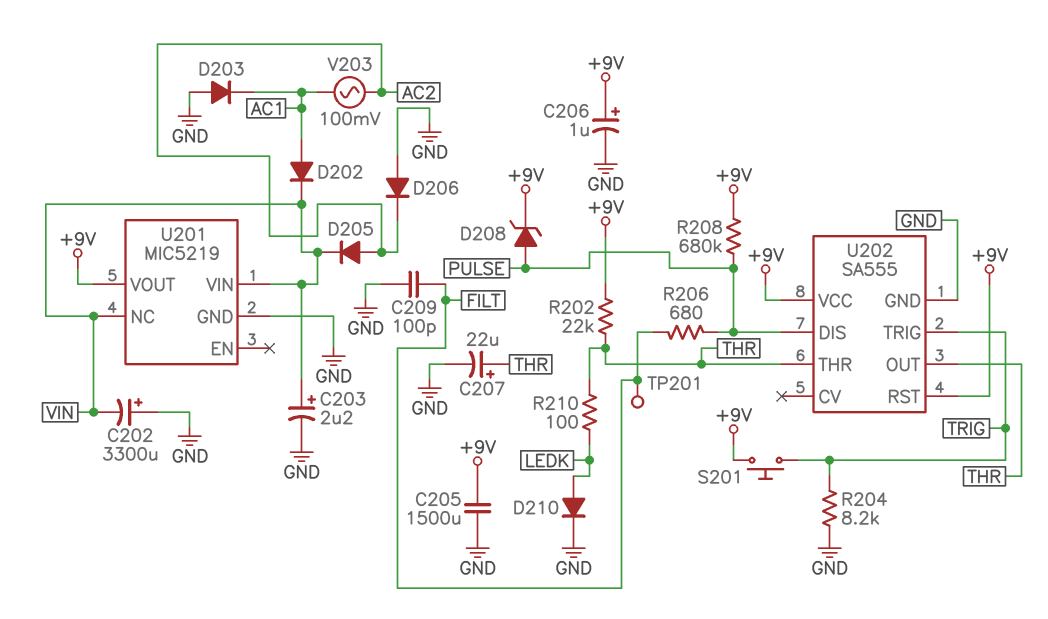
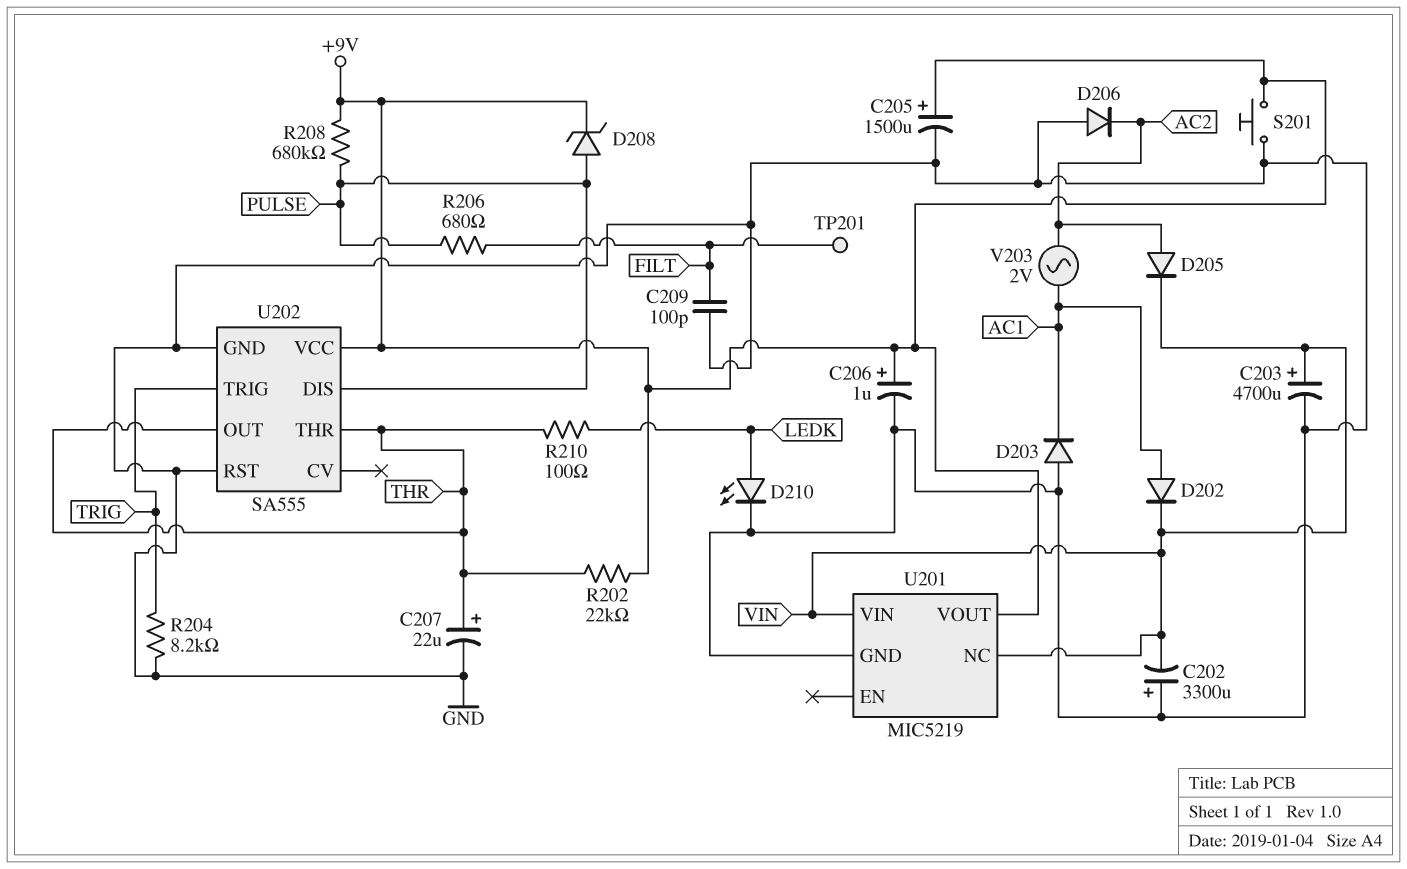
C203: 2.2uF (plus VIN, minus GND) -> 4700uF (plus VIN, minus GND)
C205: 1500uF (+9V, GND) -> 1500uF (plus +9V, minus GND)
D210: diode (A LEDK, K GND) -> LED (A LEDK, K GND)
S201: button (+9V, TRIG) -> button (+9V, GND)
U202 pin RST: +9V -> GND
V203: AC 100mV (AC1, AC2) -> AC 2V (AC1, AC2)

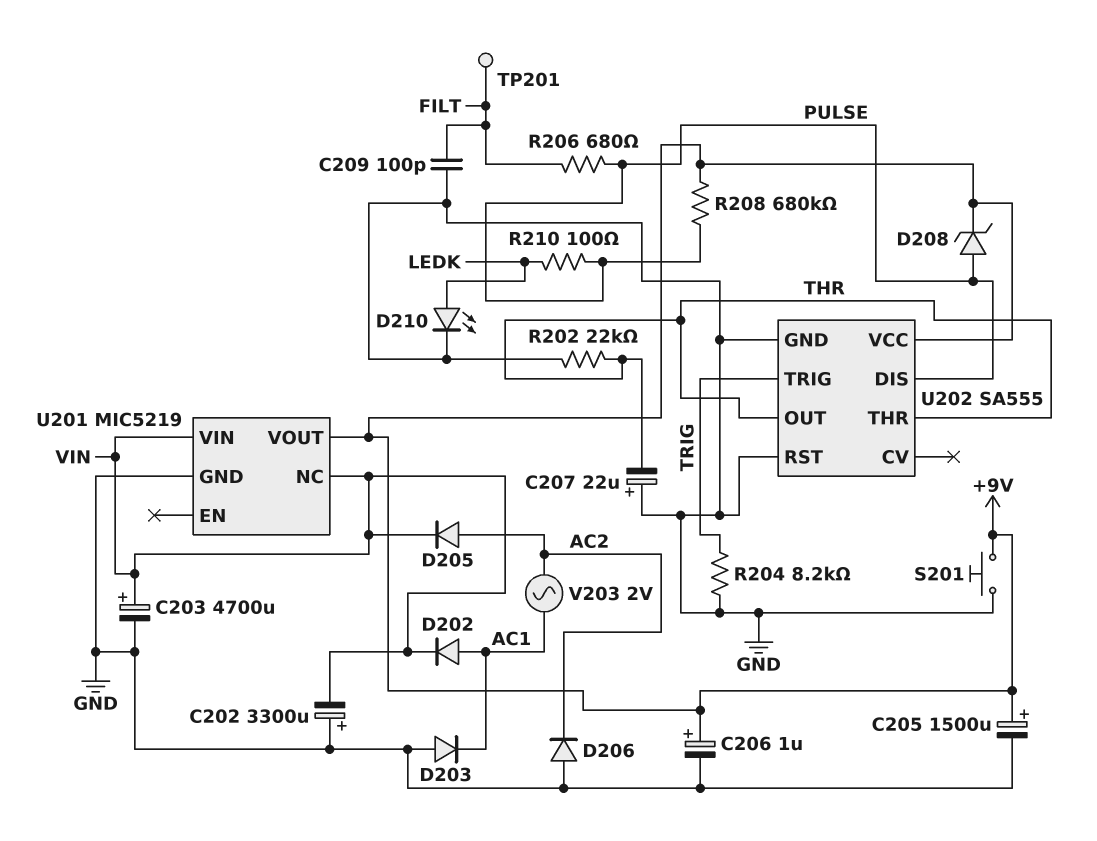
C207: 22uF (plus THR, minus GND) -> 22uF (plus GND, minus THR)
R202: 22k (+9V, THR) -> 22k (GND, THR)
R210: 100 (LEDK, THR) -> 100 (LEDK, PULSE)

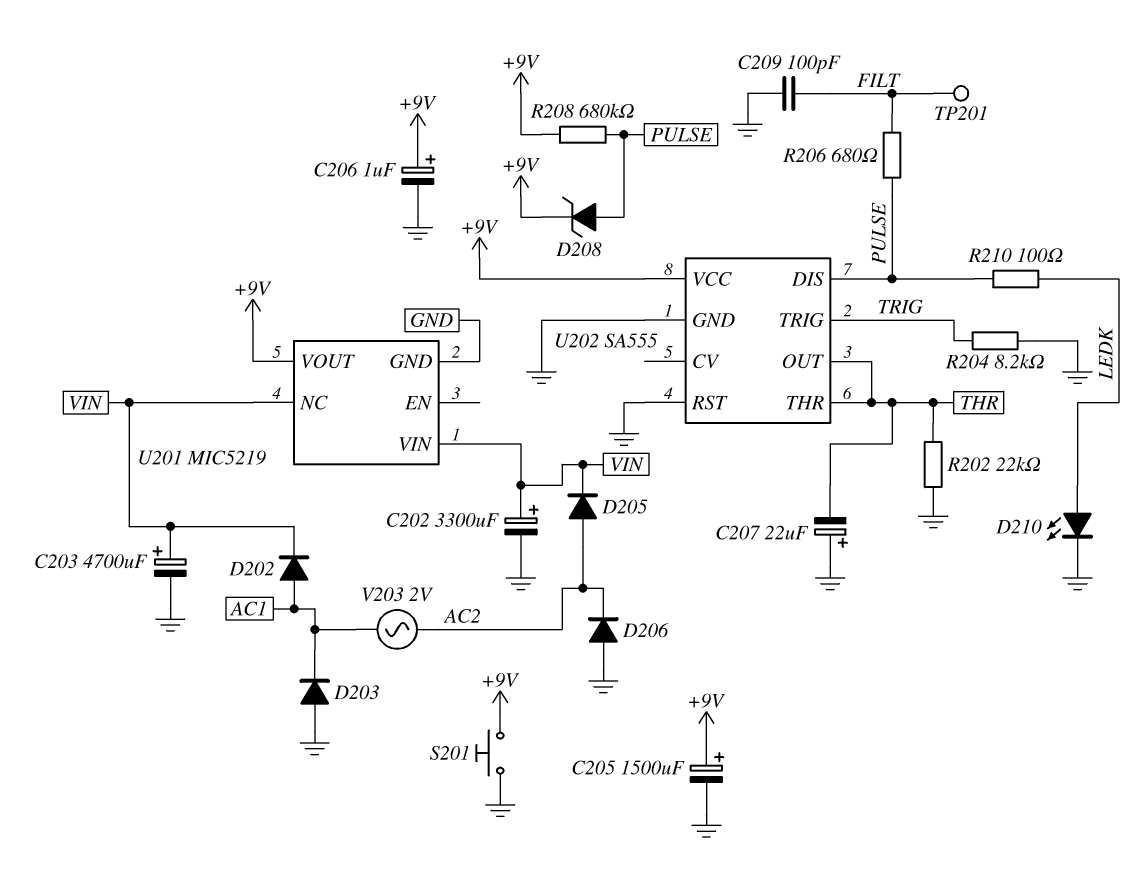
C202: 3300uF (plus GND, minus VIN) -> 3300uF (plus VIN, minus GND)

